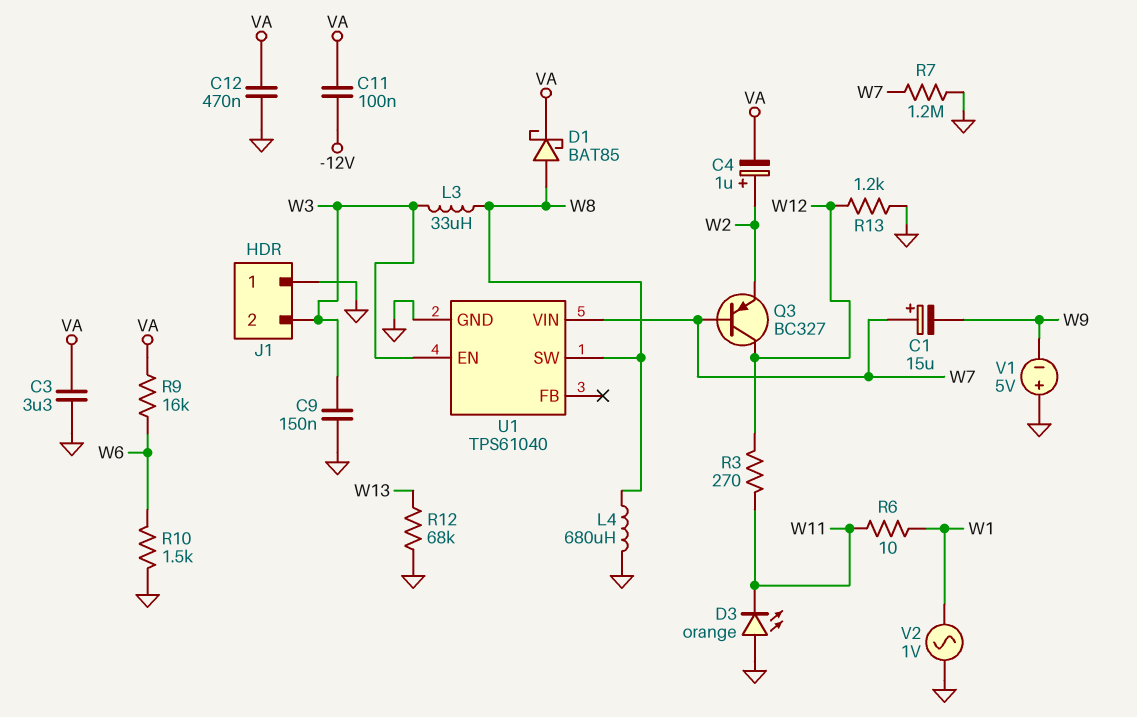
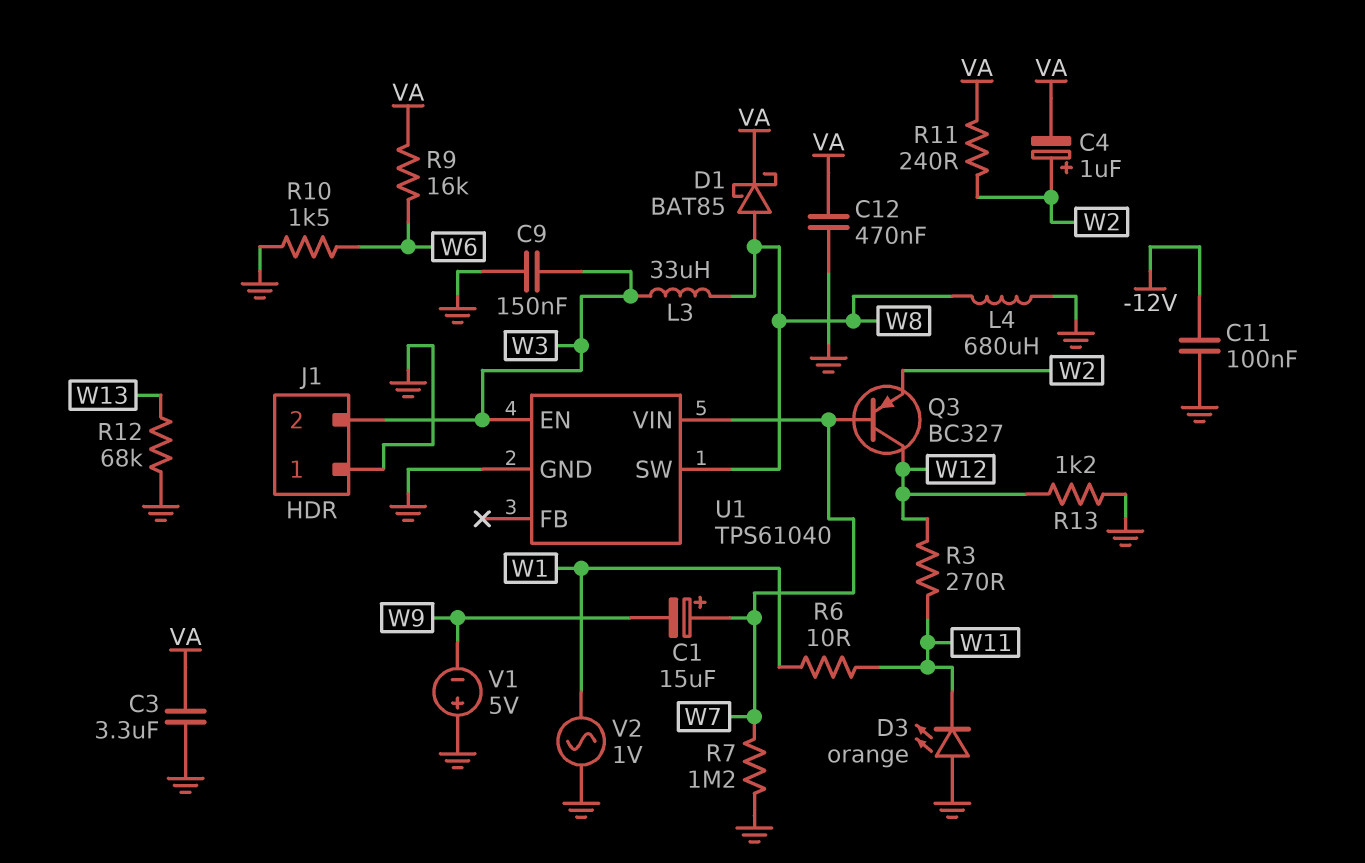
C11: 100nF (-12V, VA) -> 100nF (-12V, GND)
R11: none -> 240 (VA, W2)

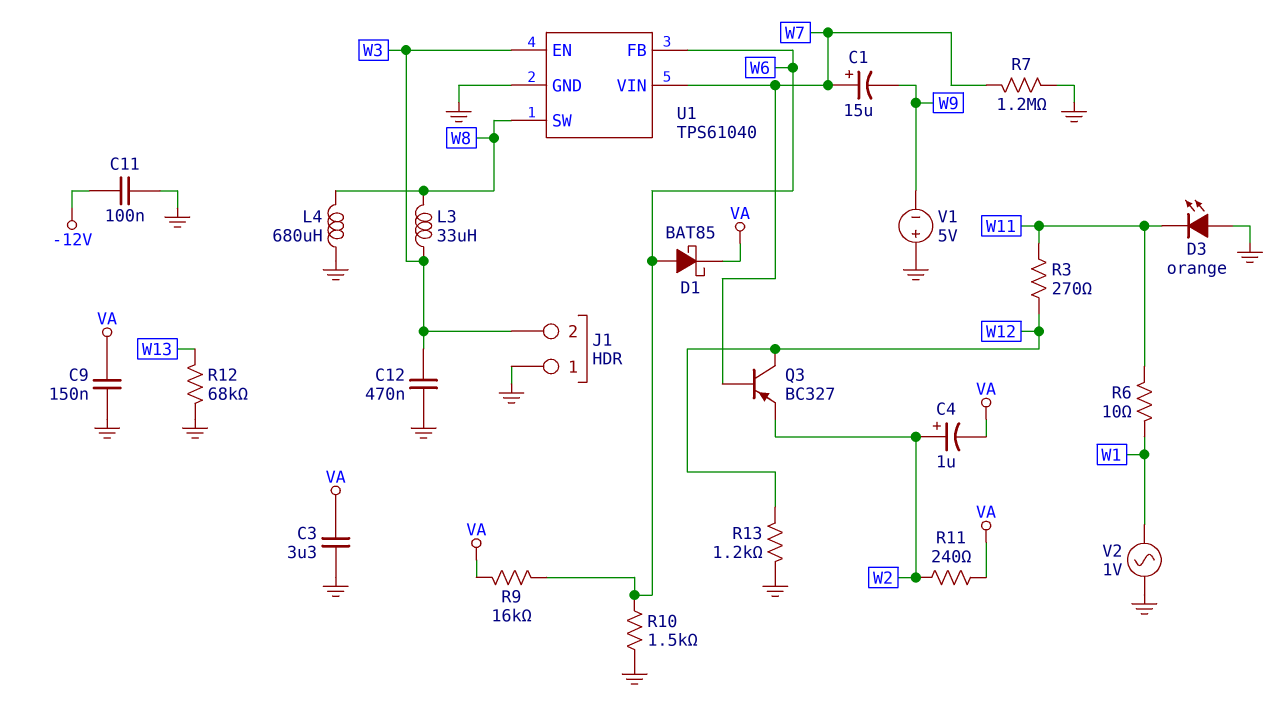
C9: 150nF (GND, W3) -> 150nF (GND, VA)
C12: 470nF (GND, VA) -> 470nF (GND, W3)
D1: schottky BAT85 (A W8, K VA) -> schottky BAT85 (A W6, K VA)
U1 pin FB: none -> W6

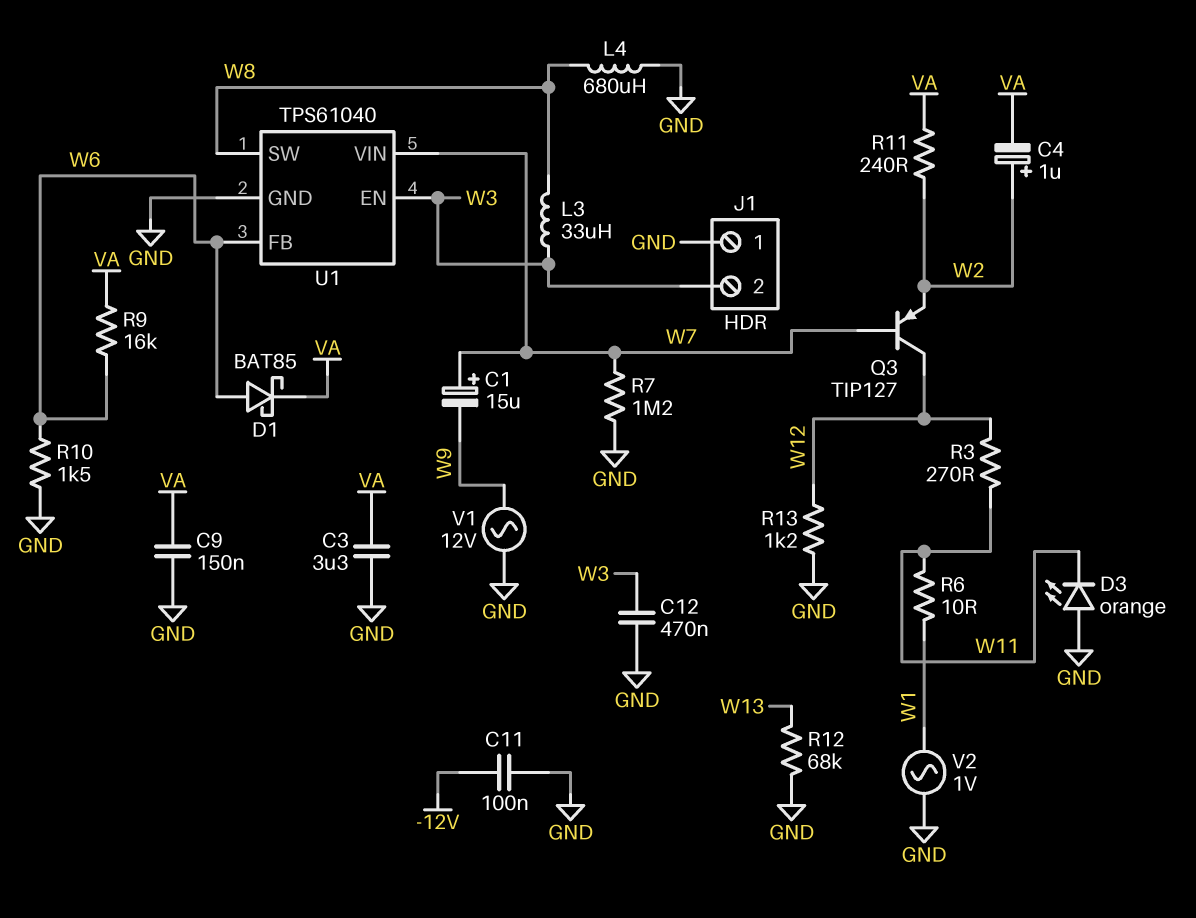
Q3: PNP BC327 (B W7, C W12, E W2) -> PNP TIP127 (B W7, C W12, E W2)
V1: 5V (plus GND, minus W9) -> AC 12V (GND, W9)

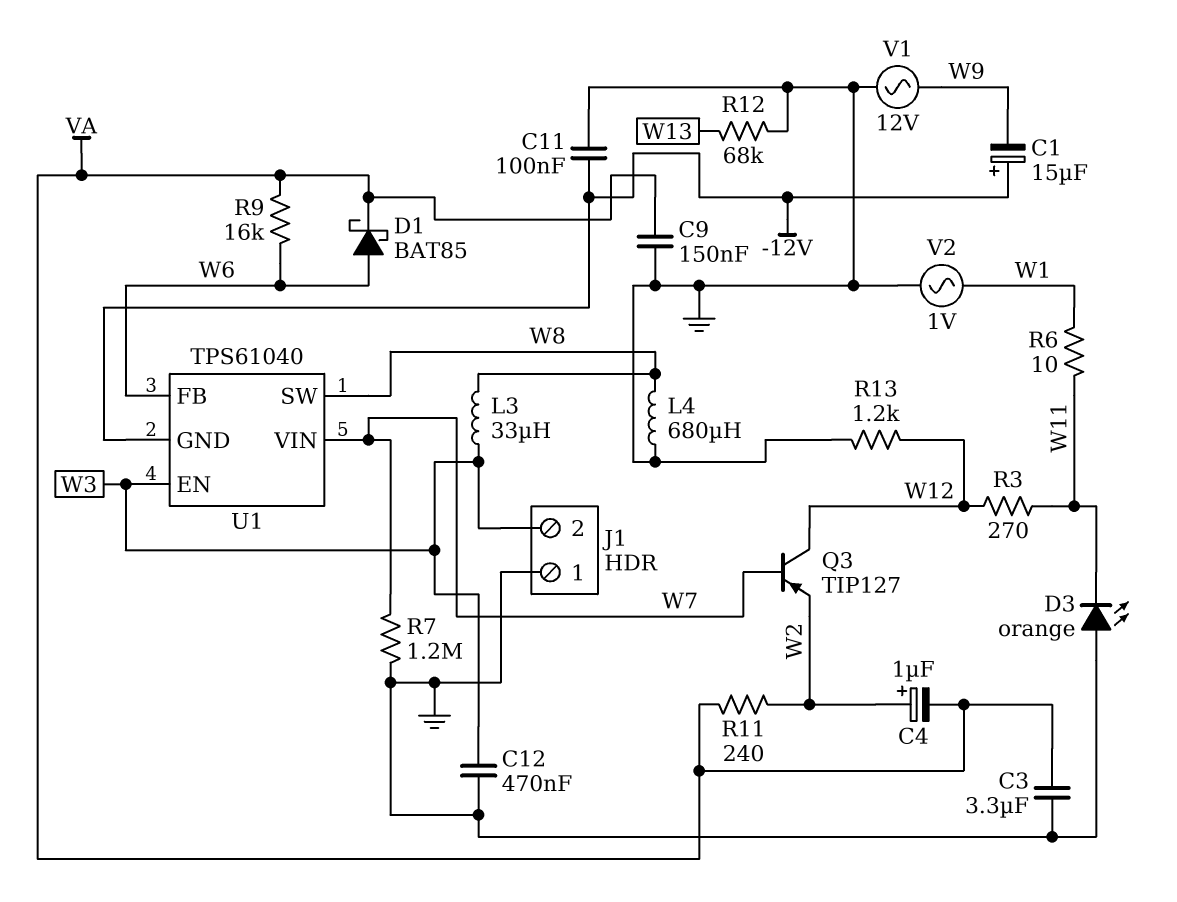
C1: 15uF (plus W7, minus W9) -> 15uF (plus -12V, minus W9)
R10: 1.5k (GND, W6) -> none
U1 pin GND: GND -> -12V

